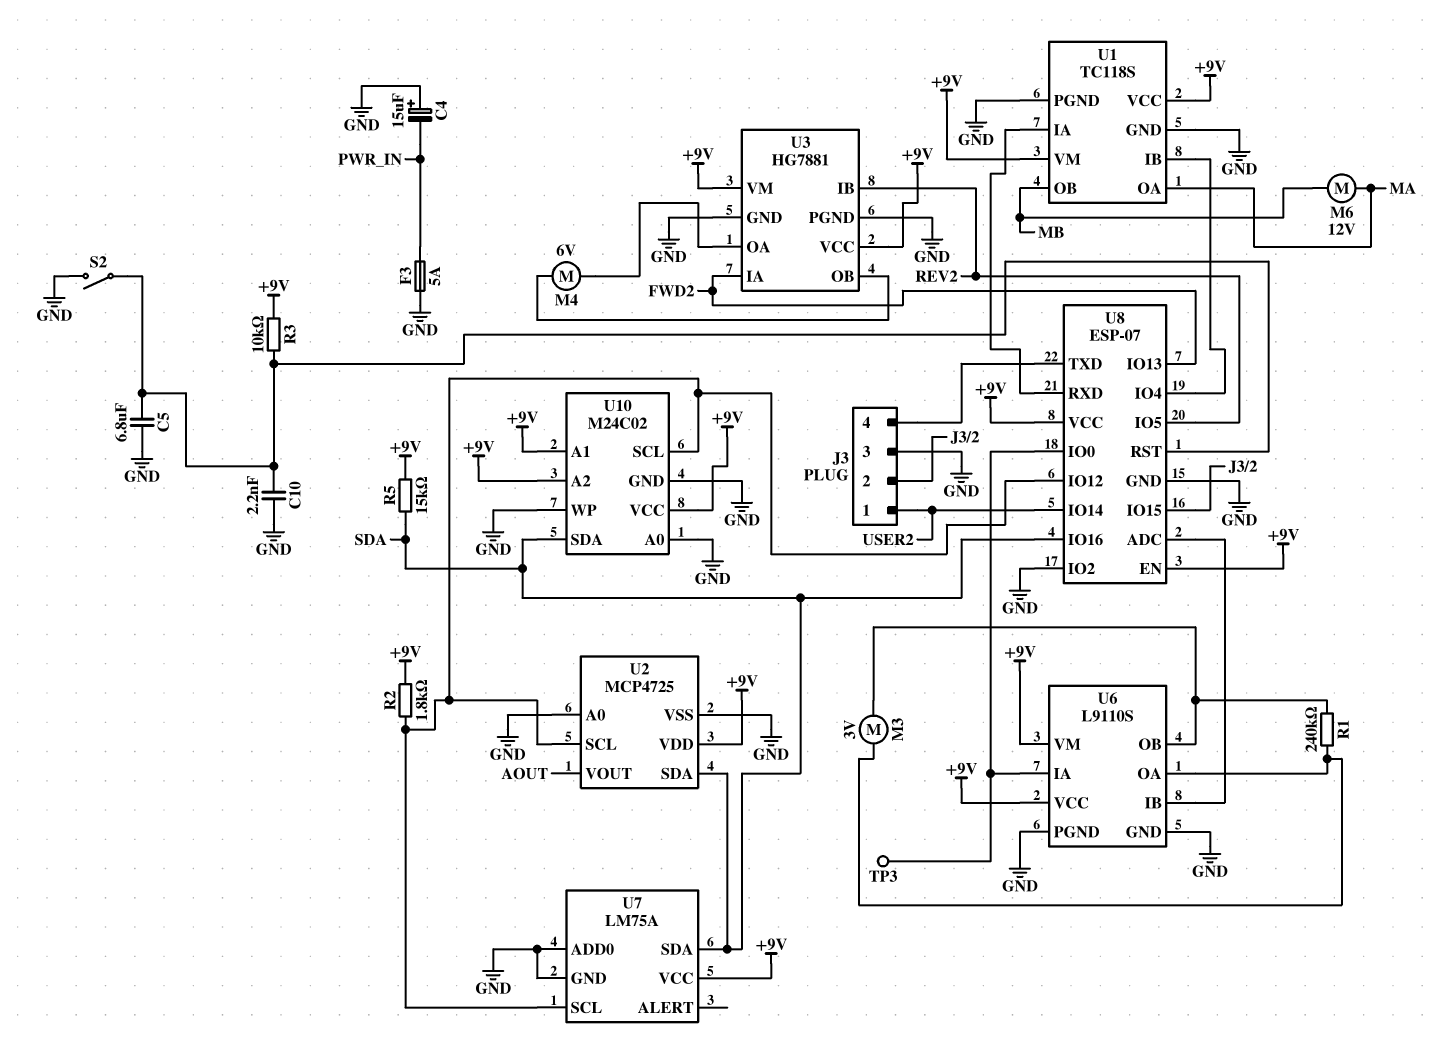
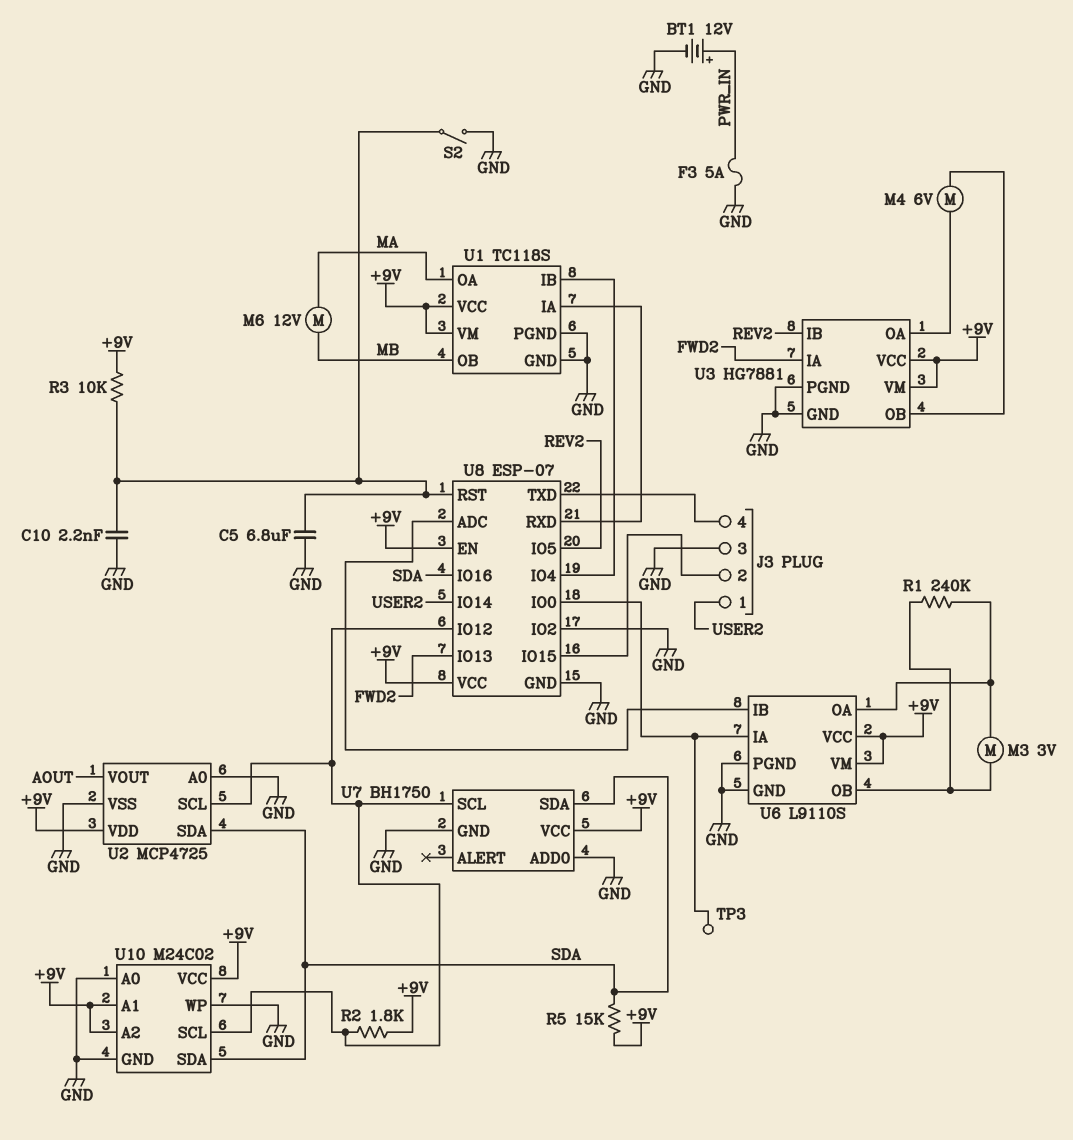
BT1: none -> 12V (plus PWR_IN, minus GND)
C4: 15uF (plus GND, minus PWR_IN) -> none
U7: LM75A -> BH1750

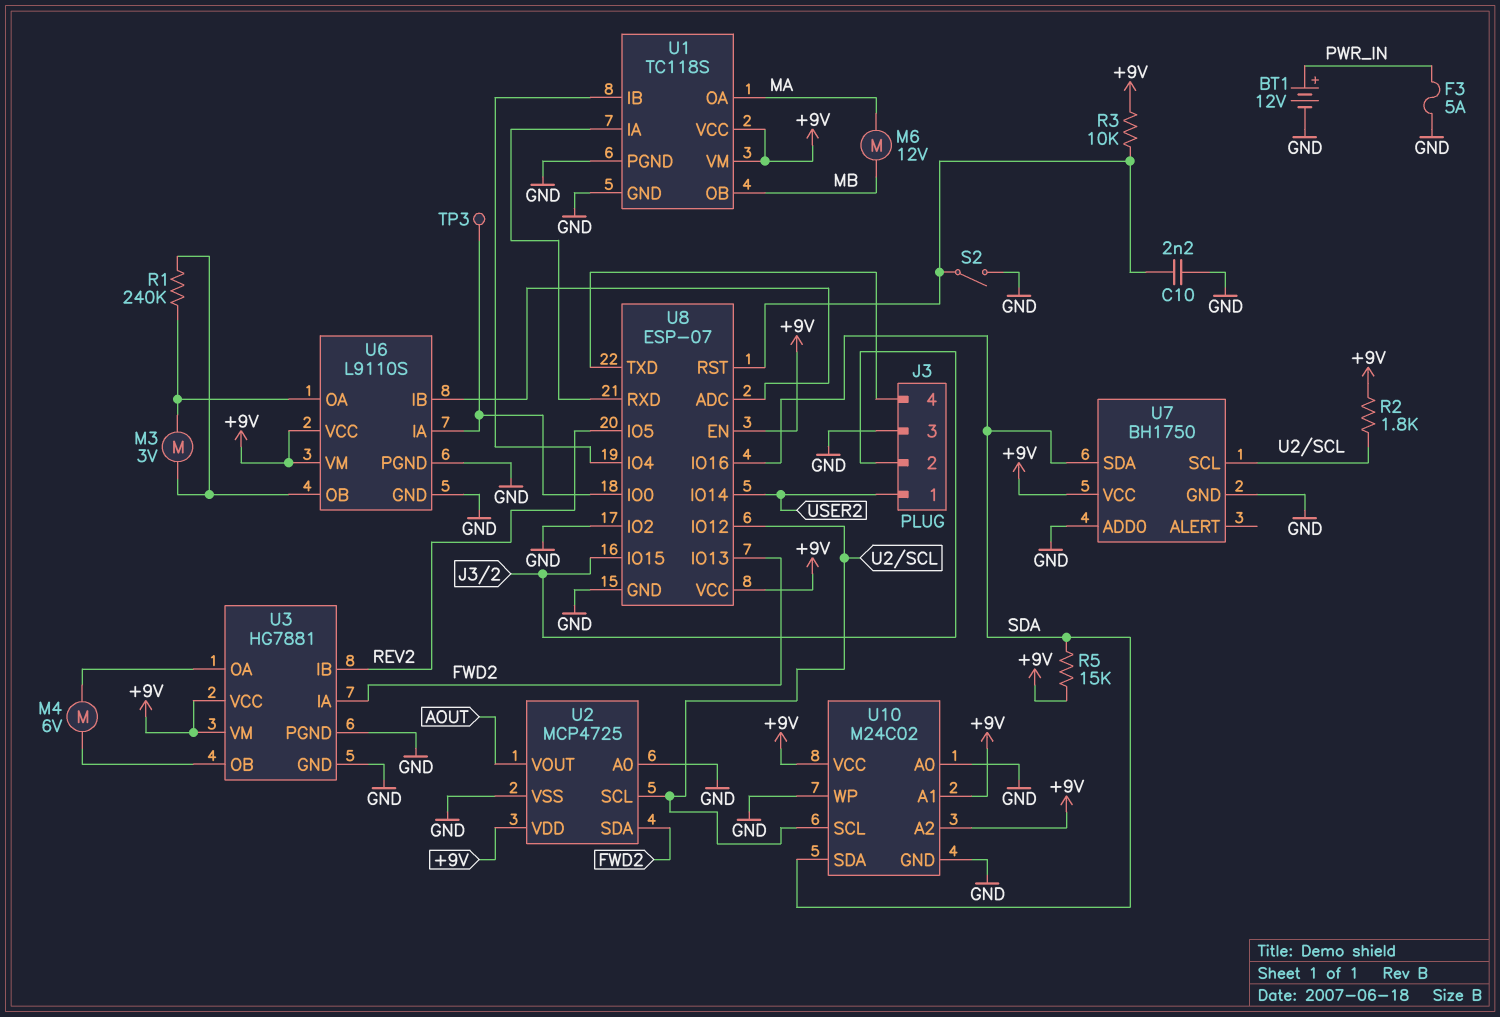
C5: 6.8uF (GND, U8/RST) -> none
U2 pin SDA: SDA -> FWD2

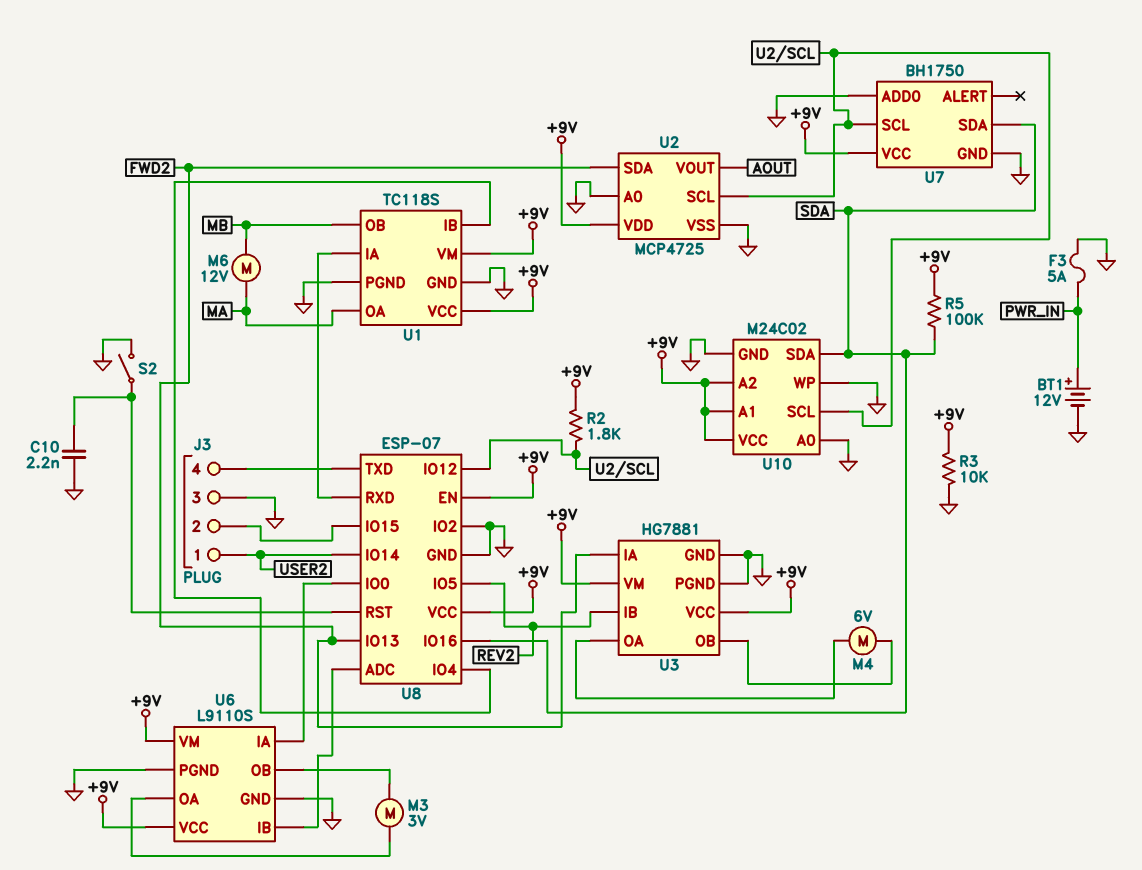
R1: 240k (U6/OA, U6/OB) -> none
R3: 10k (+9V, U8/RST) -> 10k (+9V, GND)
R5: 15k (+9V, SDA) -> 100k (+9V, SDA)
TP3: test point (U6/IA) -> none

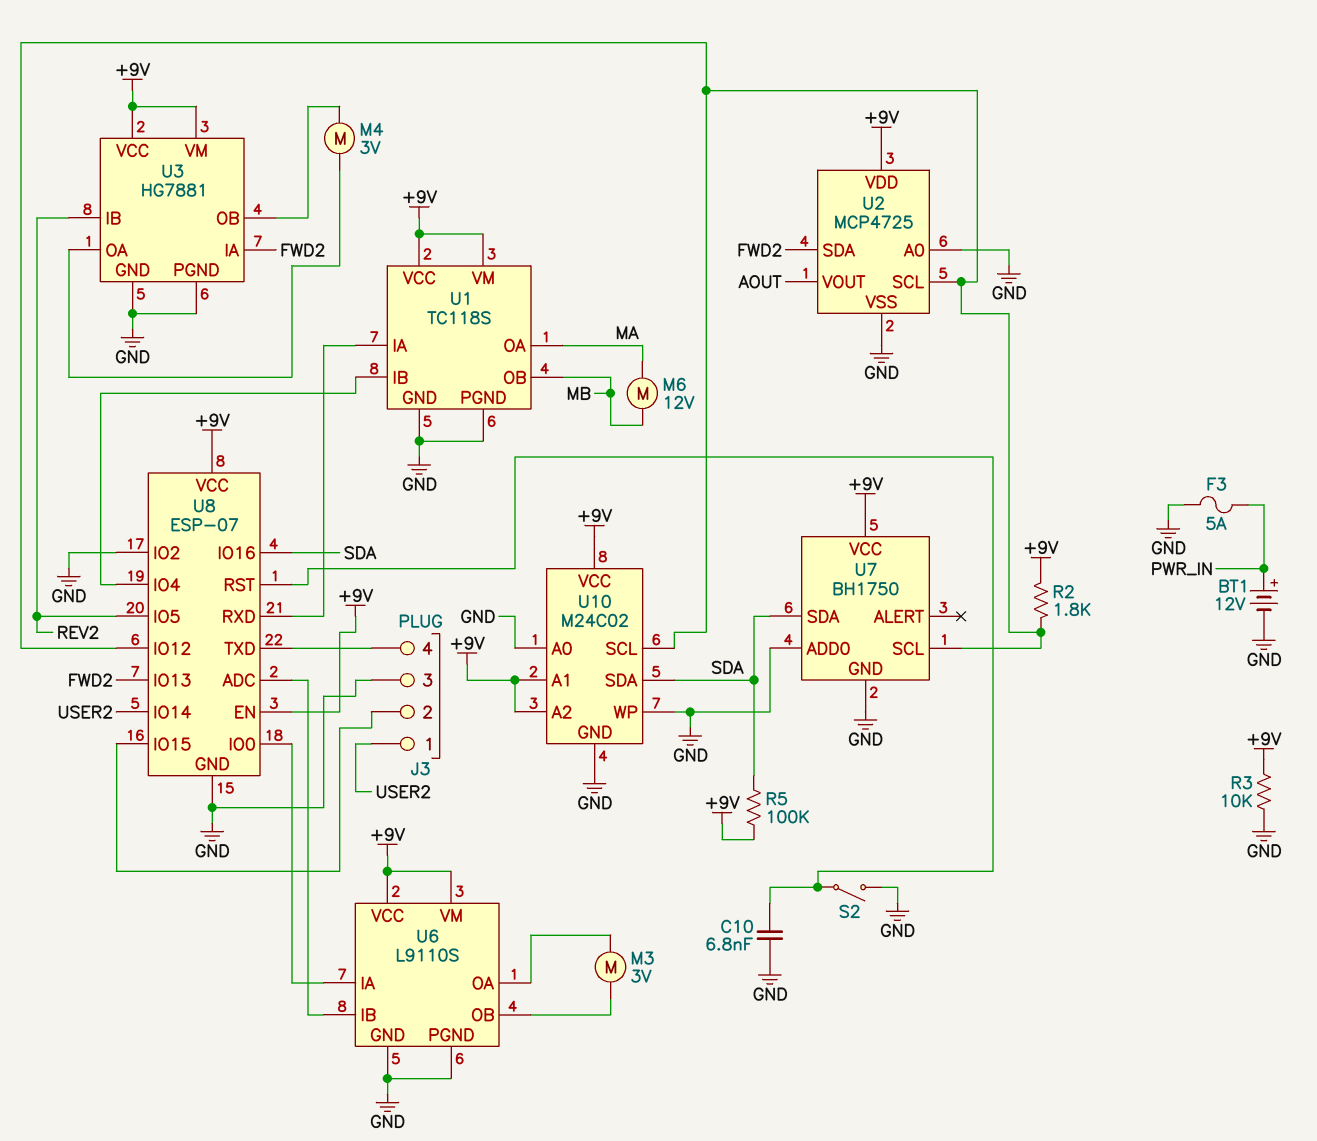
C10: 2.2nF (GND, U8/RST) -> 6.8nF (GND, U8/RST)
M4: motor 6V (U3/OA, U3/OB) -> motor 3V (U3/OA, U3/OB)

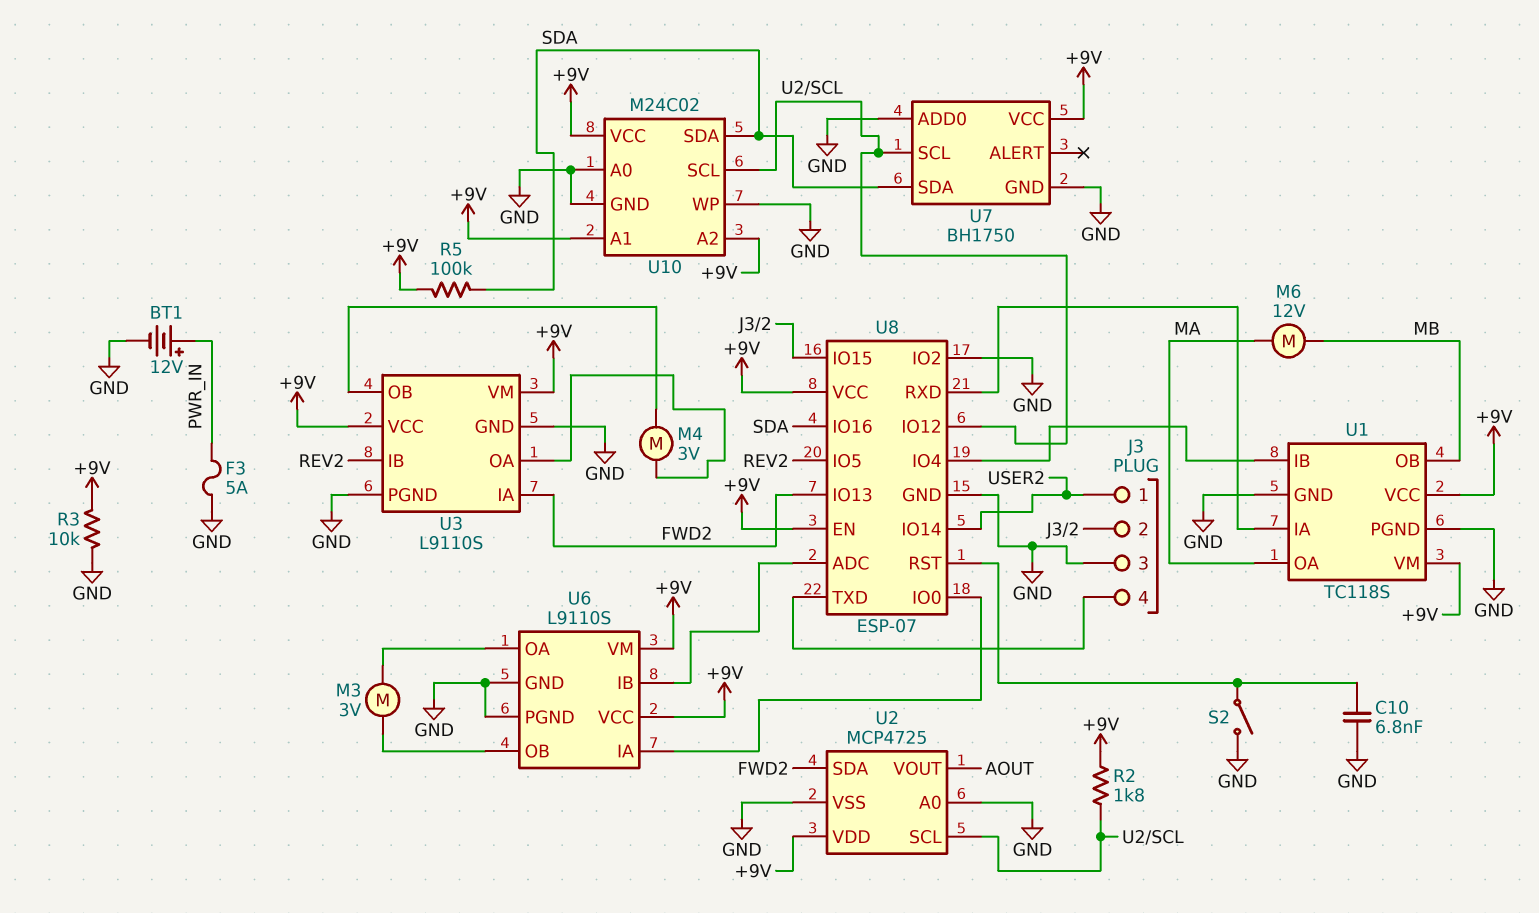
U3: HG7881 -> L9110S

